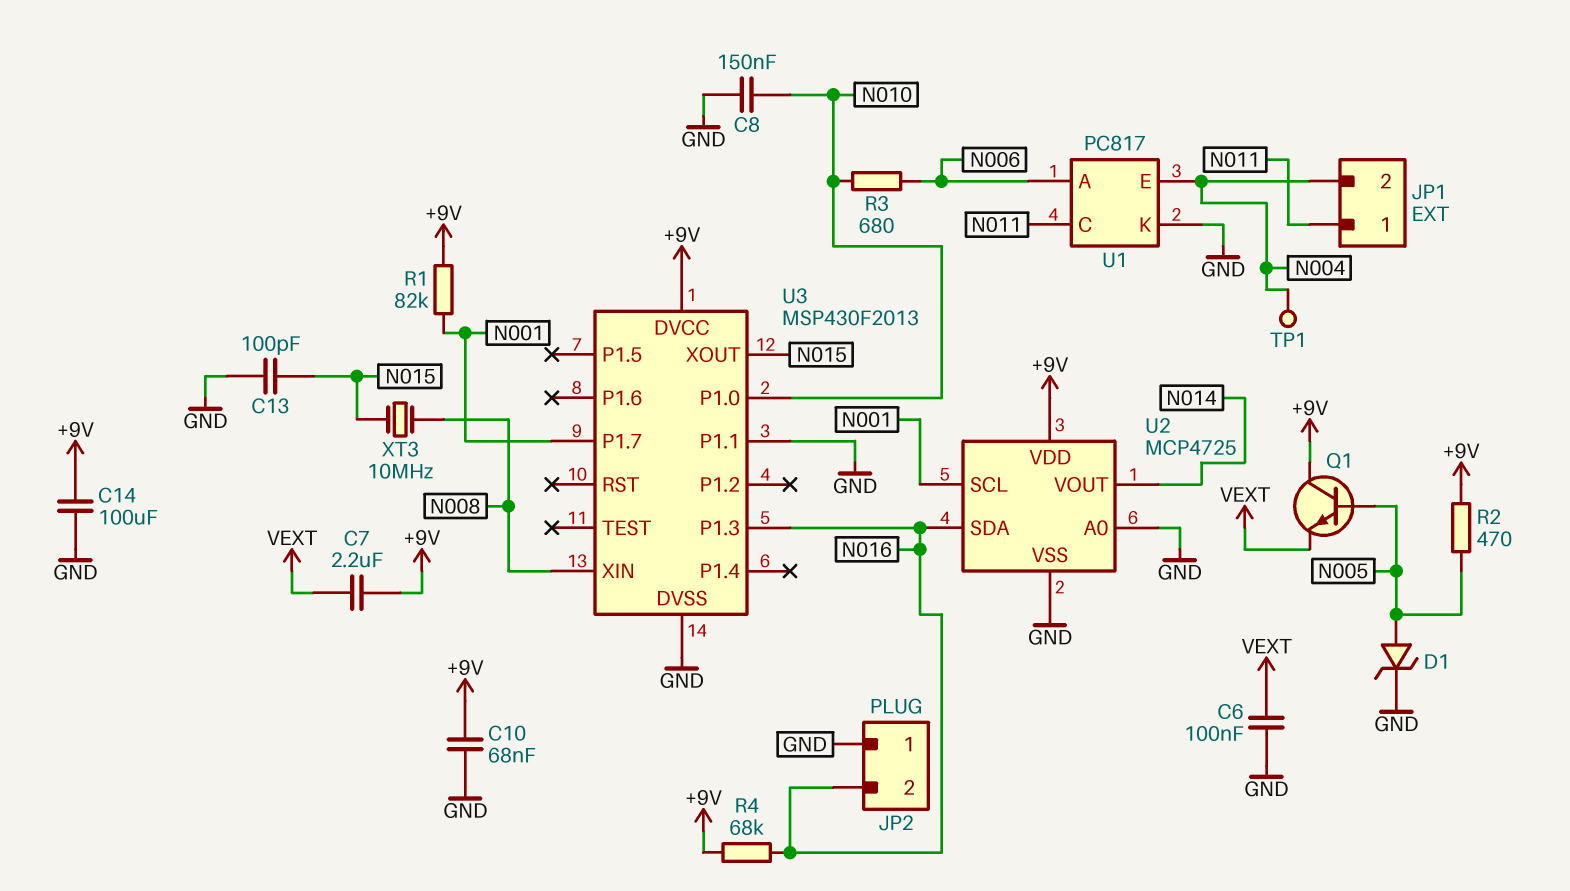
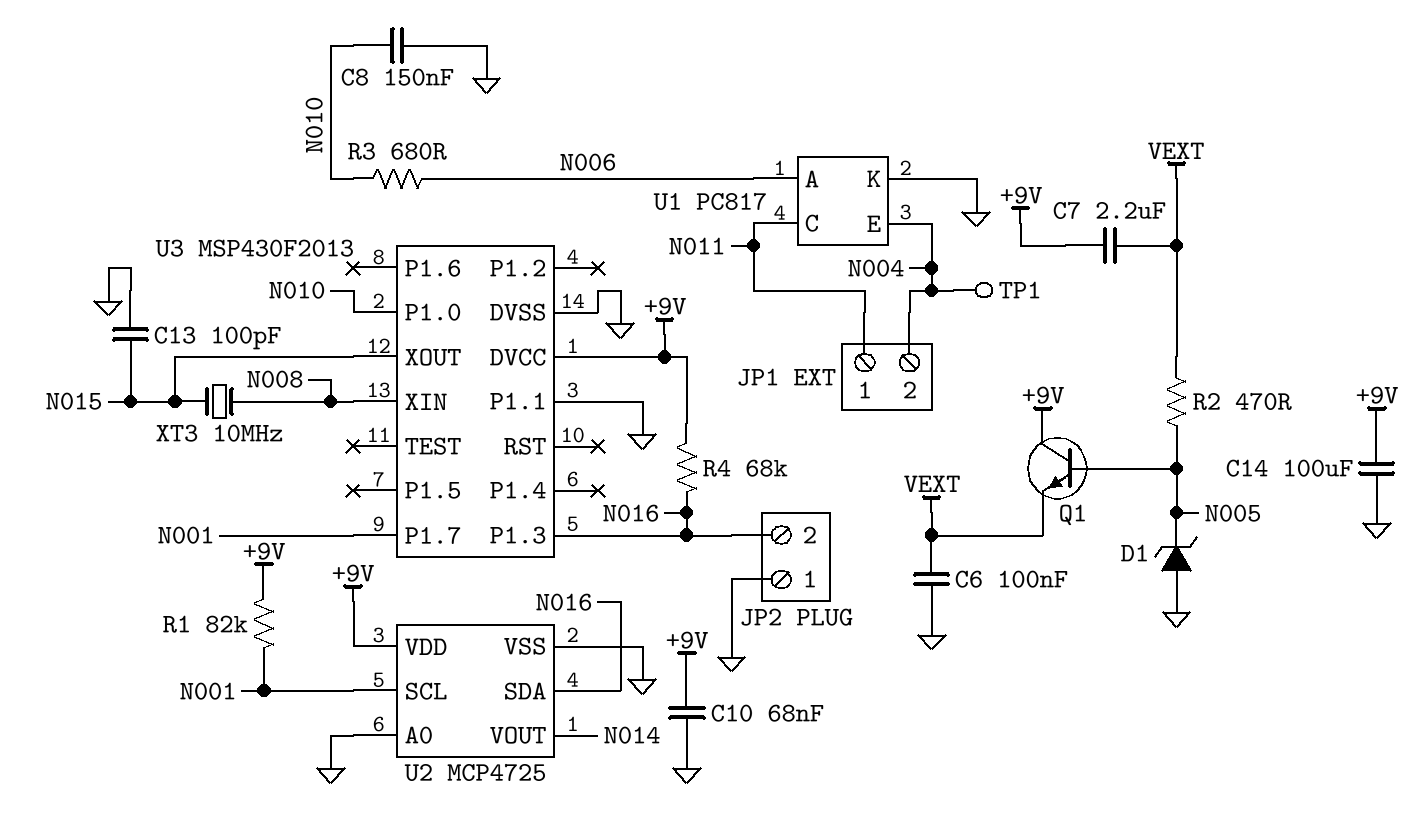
D1: zener (A N005, K GND) -> zener (A GND, K N005)
R2: 470 (+9V, N005) -> 470 (N005, VEXT)

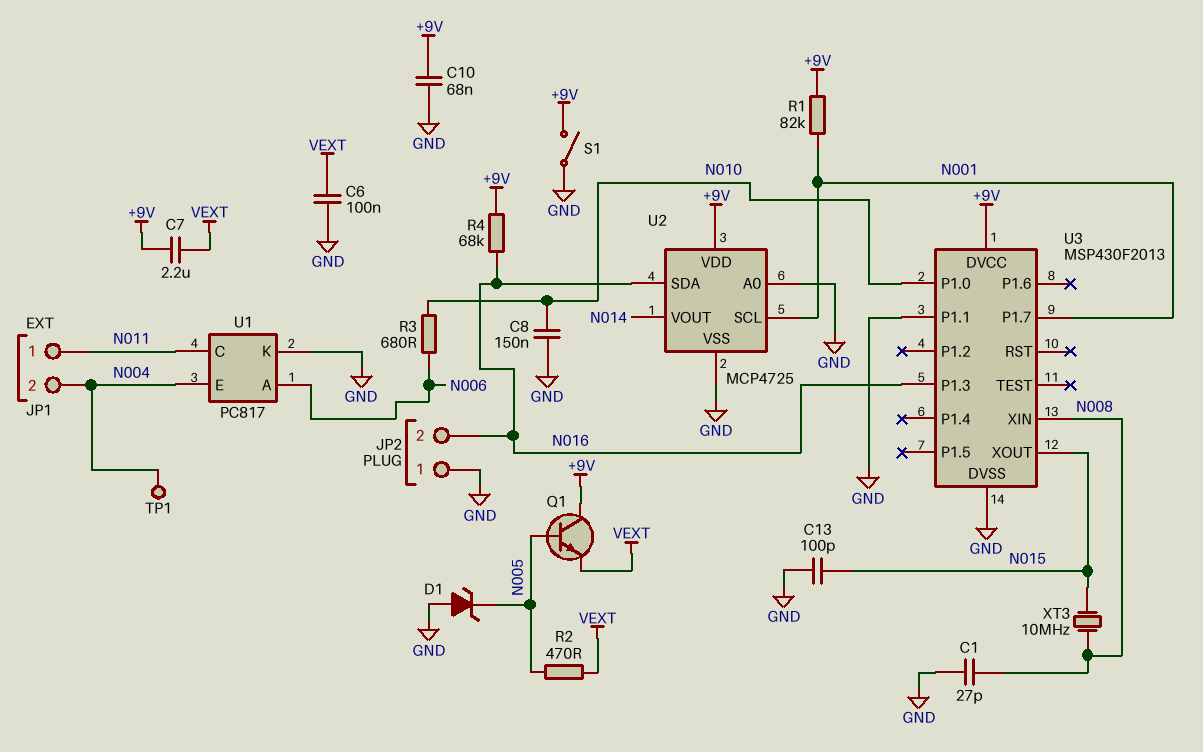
C1: none -> 27pF (GND, N008)
C14: 100uF (+9V, GND) -> none
S1: none -> switch (+9V, GND)

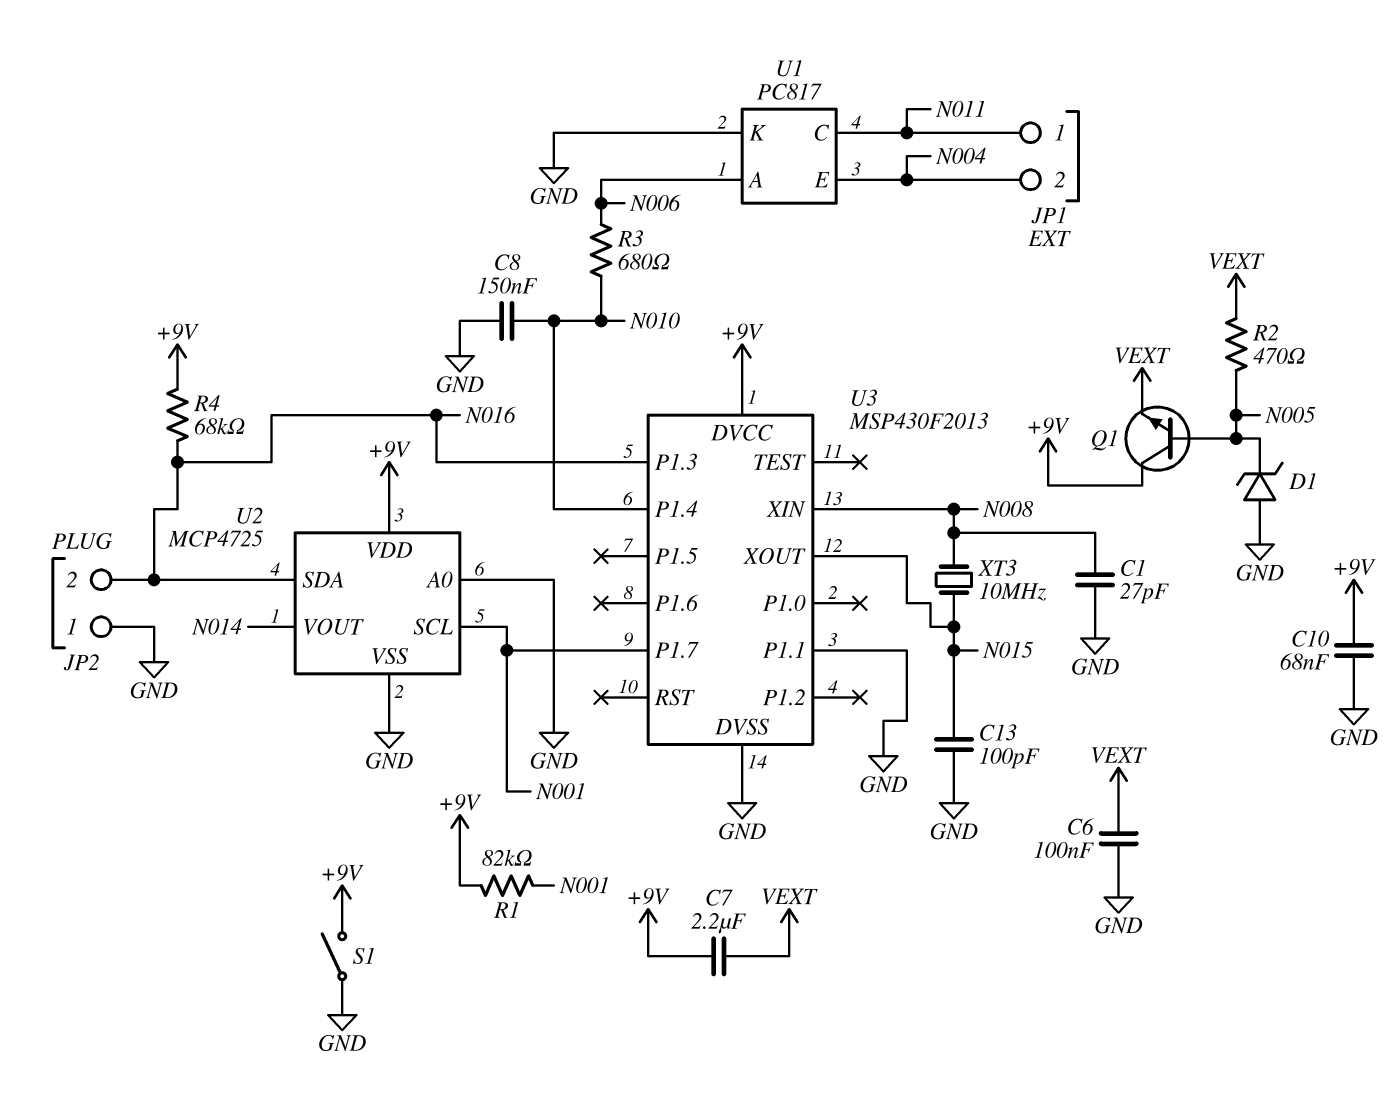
TP1: test point (N004) -> none
U3 pin P1.0: N010 -> none
U3 pin P1.4: none -> N010

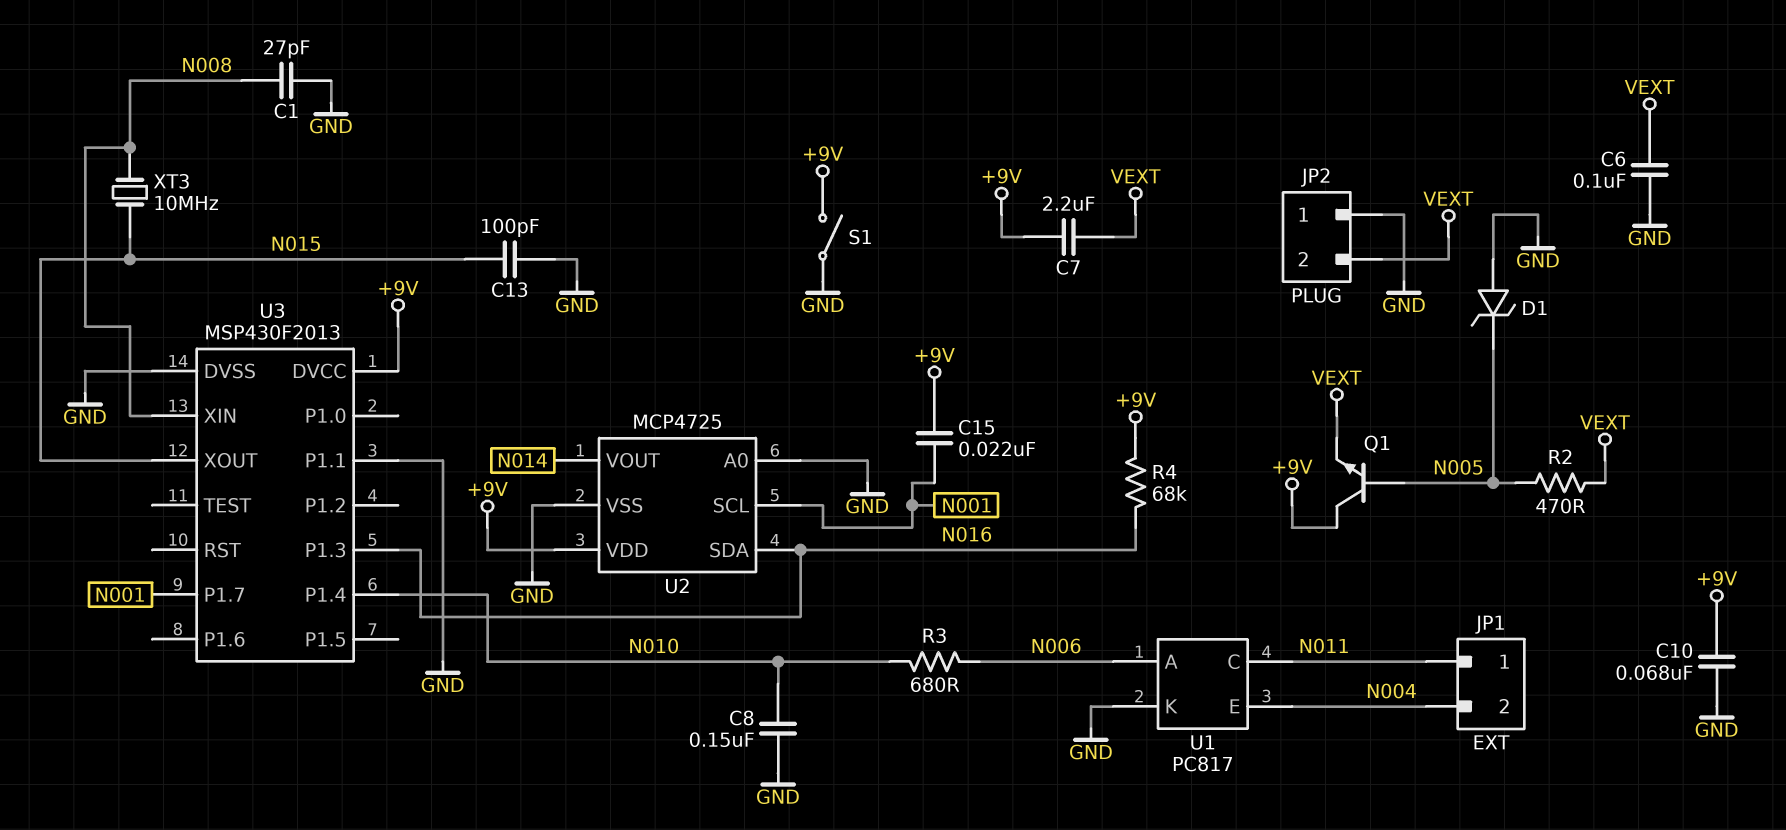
C15: none -> 22nF (+9V, N001)
JP2 pin 2: N016 -> VEXT
R1: 82k (+9V, N001) -> none

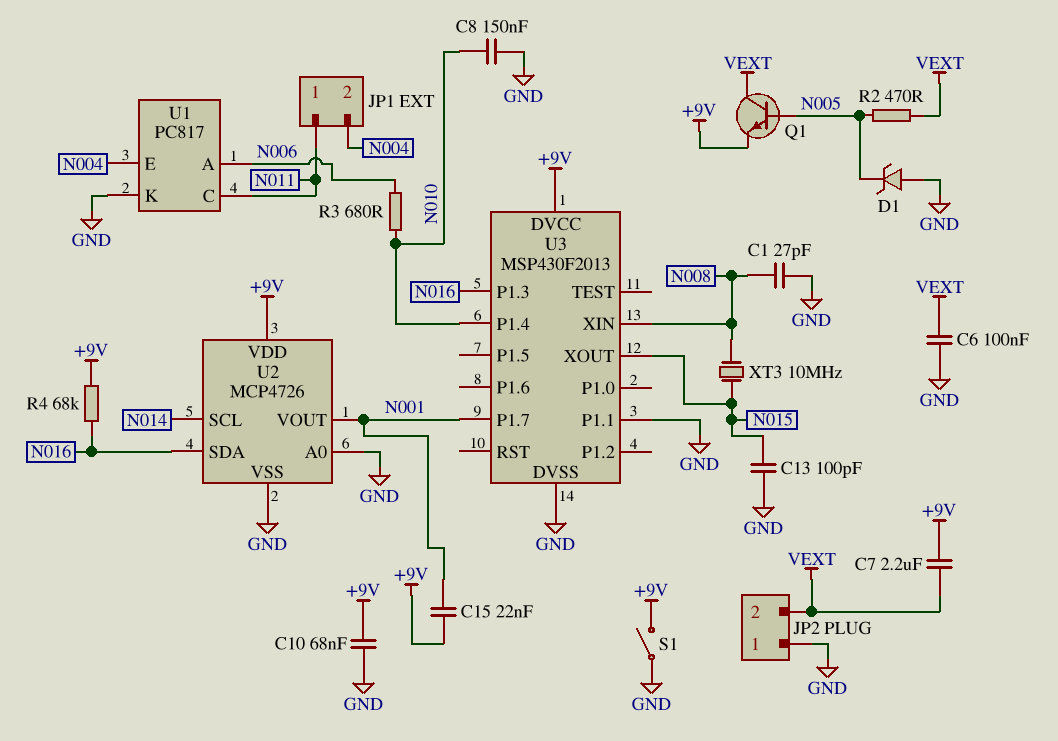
Q1: NPN (B N005, C +9V, E VEXT) -> NPN (B N005, C VEXT, E +9V)
U2: MCP4725 -> MCP4726
U2 pin SCL: N001 -> N014
U2 pin VOUT: N014 -> N001

